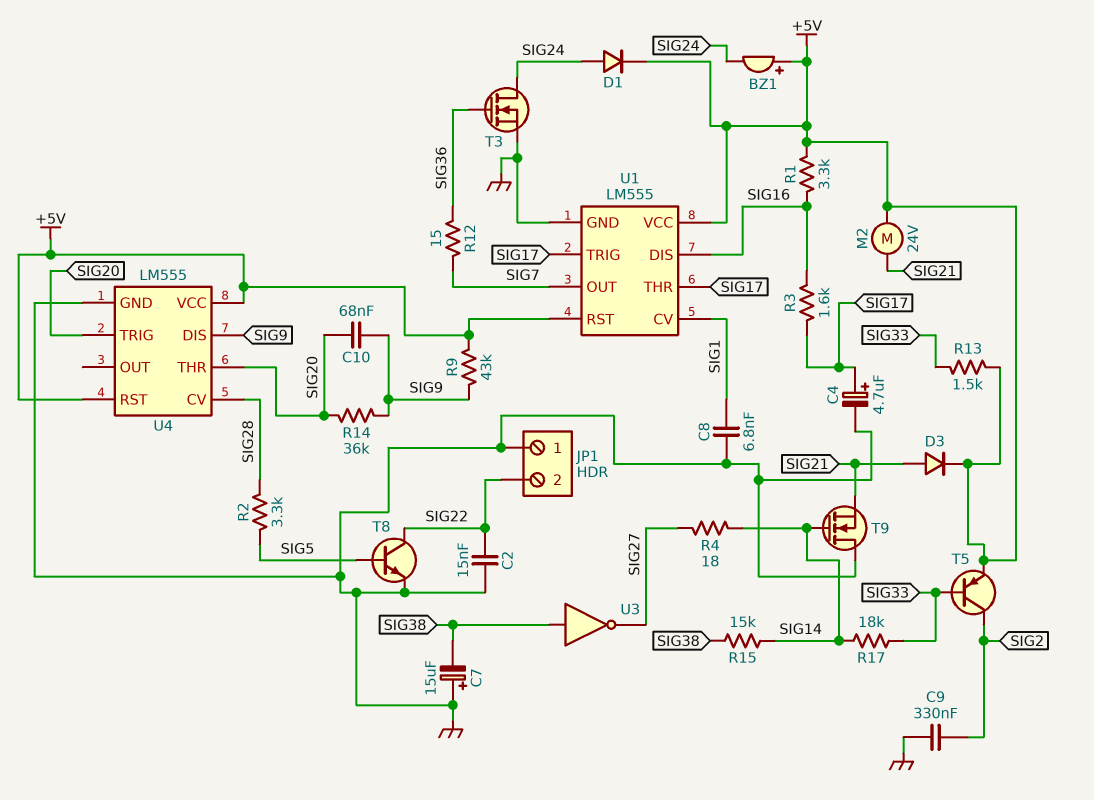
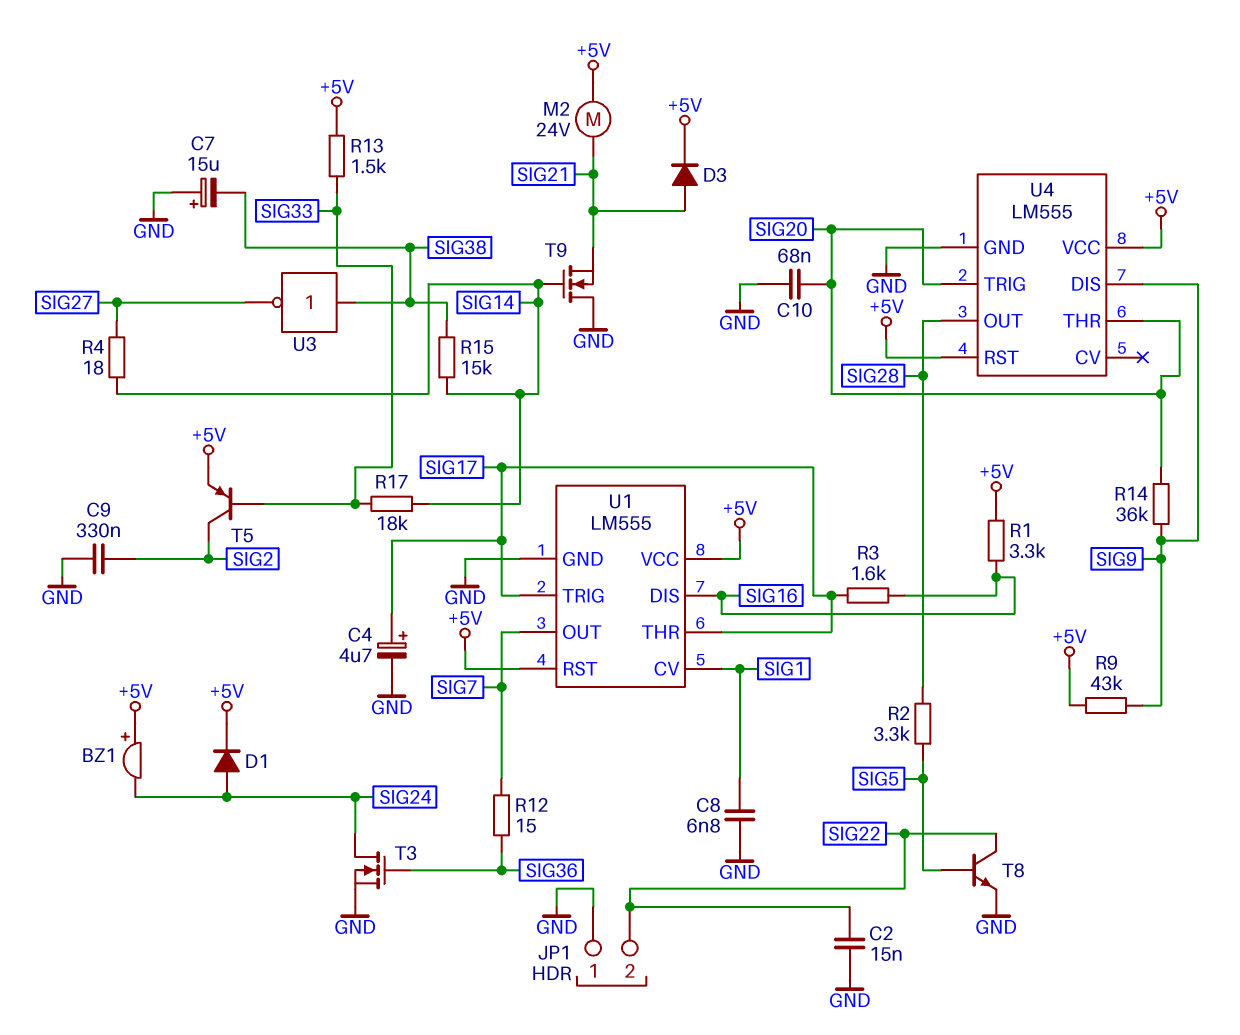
C10: 68nF (SIG9, SIG20) -> 68nF (GND, SIG20)
U4 pin CV: SIG28 -> none
U4 pin OUT: none -> SIG28

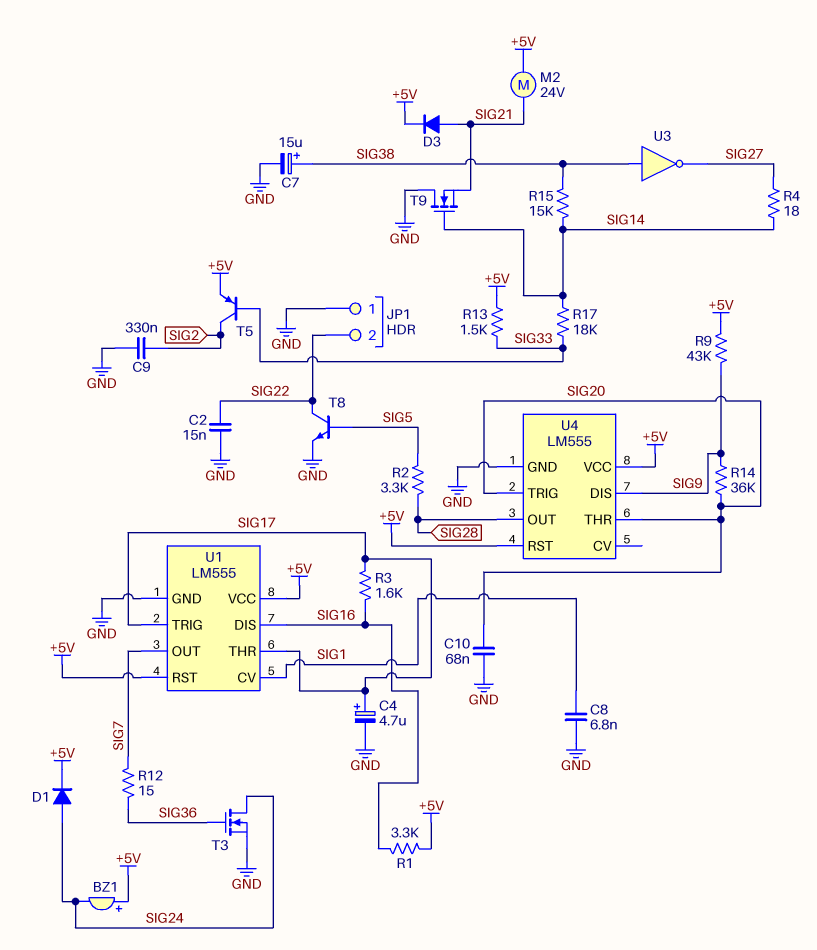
C7: 15uF (plus GND, minus SIG38) -> 15uF (plus SIG38, minus GND)

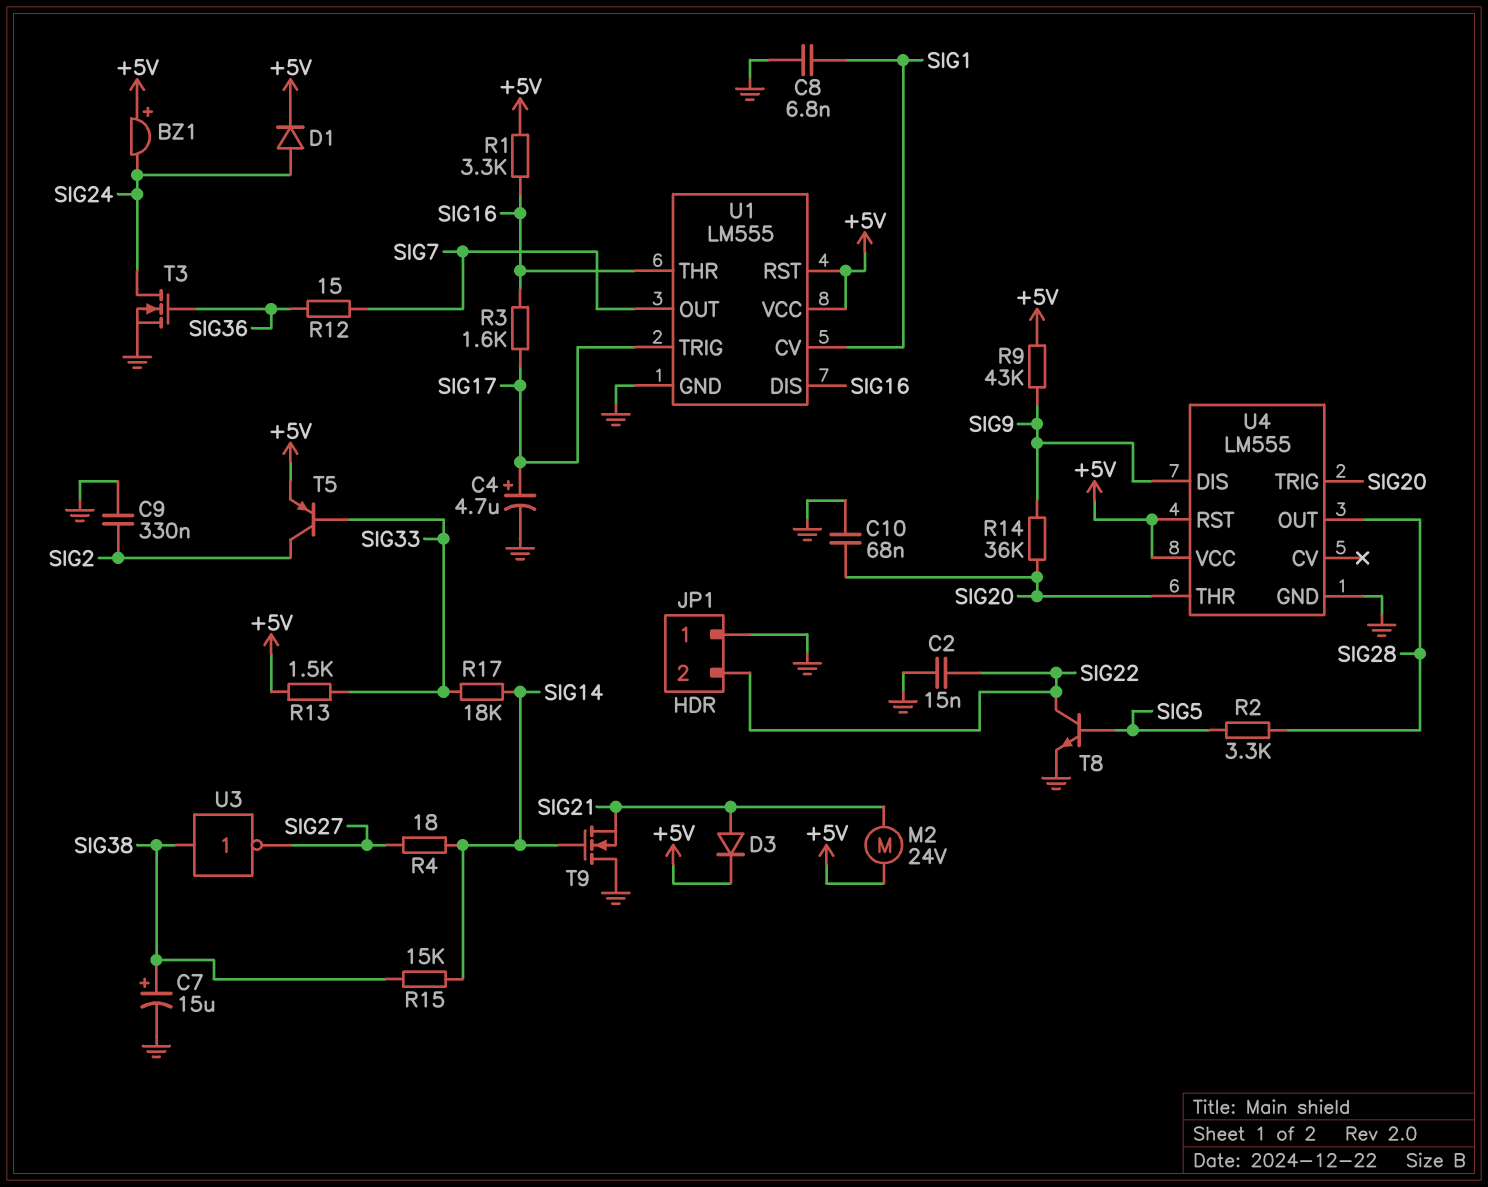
U1 pin THR: SIG17 -> SIG16

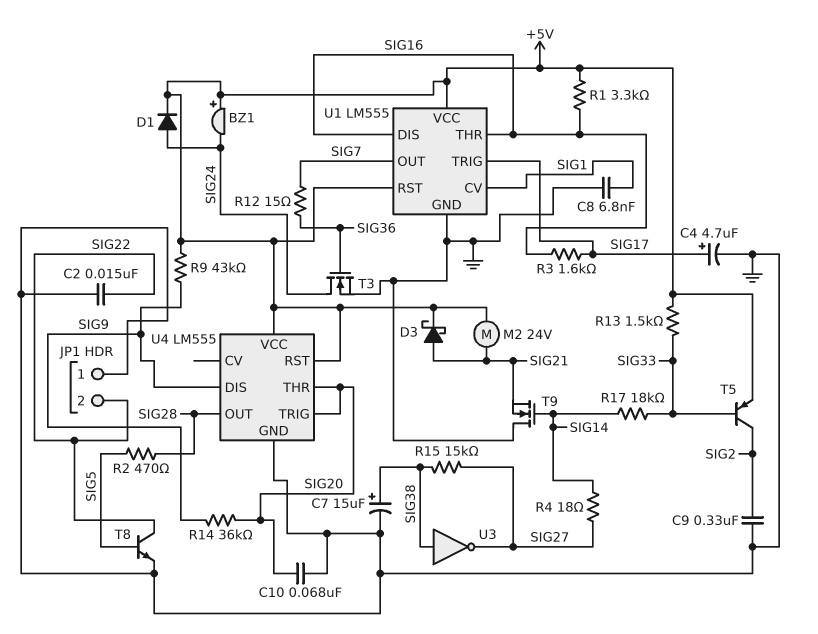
D3: diode (A SIG21, K +5V) -> schottky (A SIG21, K +5V)
R2: 3.3k (SIG5, SIG28) -> 470 (SIG5, SIG28)
R15: 15k (SIG14, SIG38) -> 15k (SIG27, SIG38)

